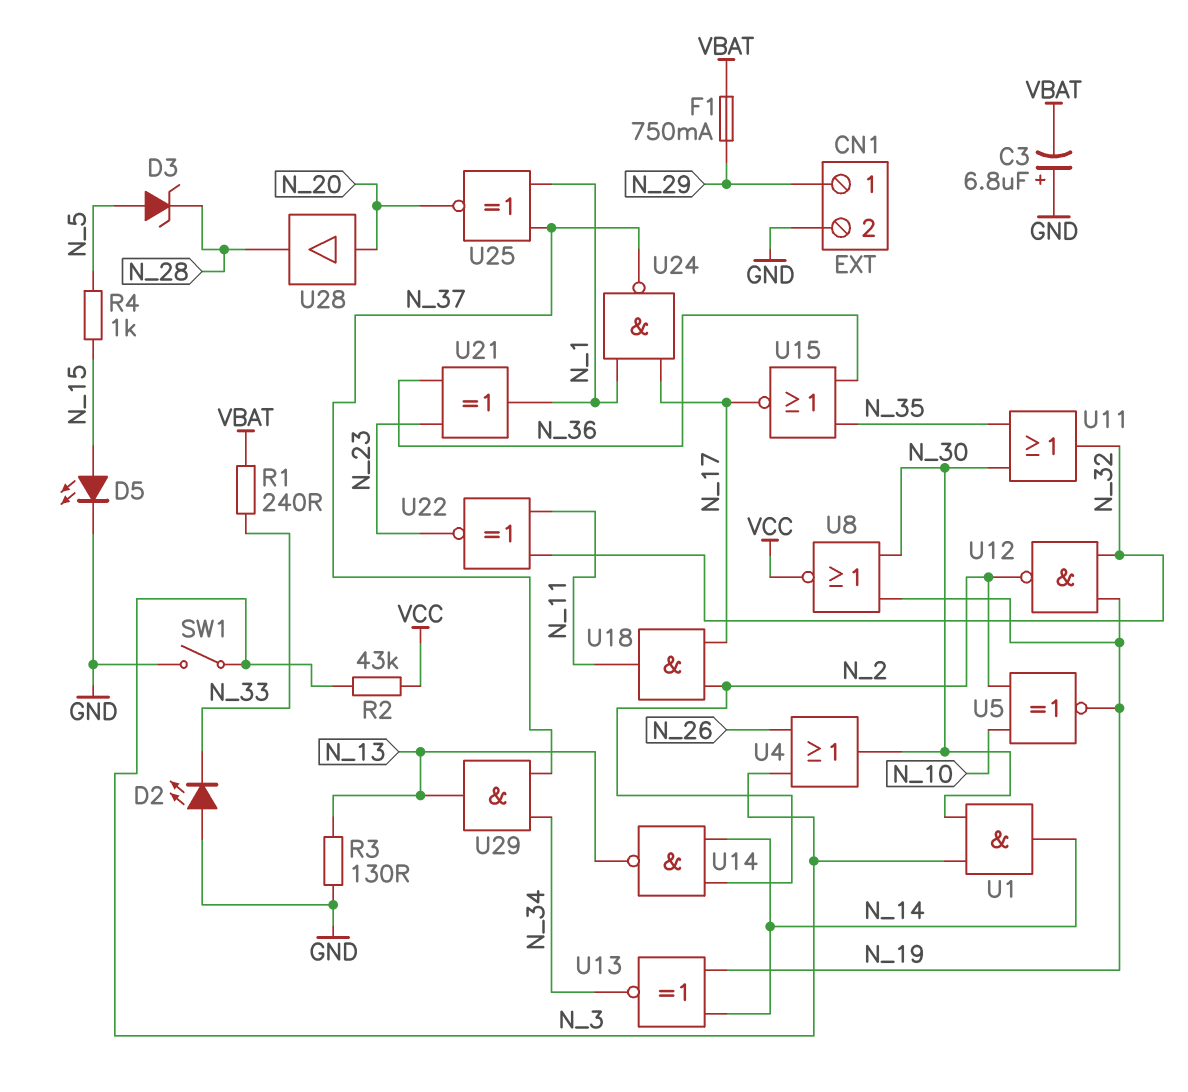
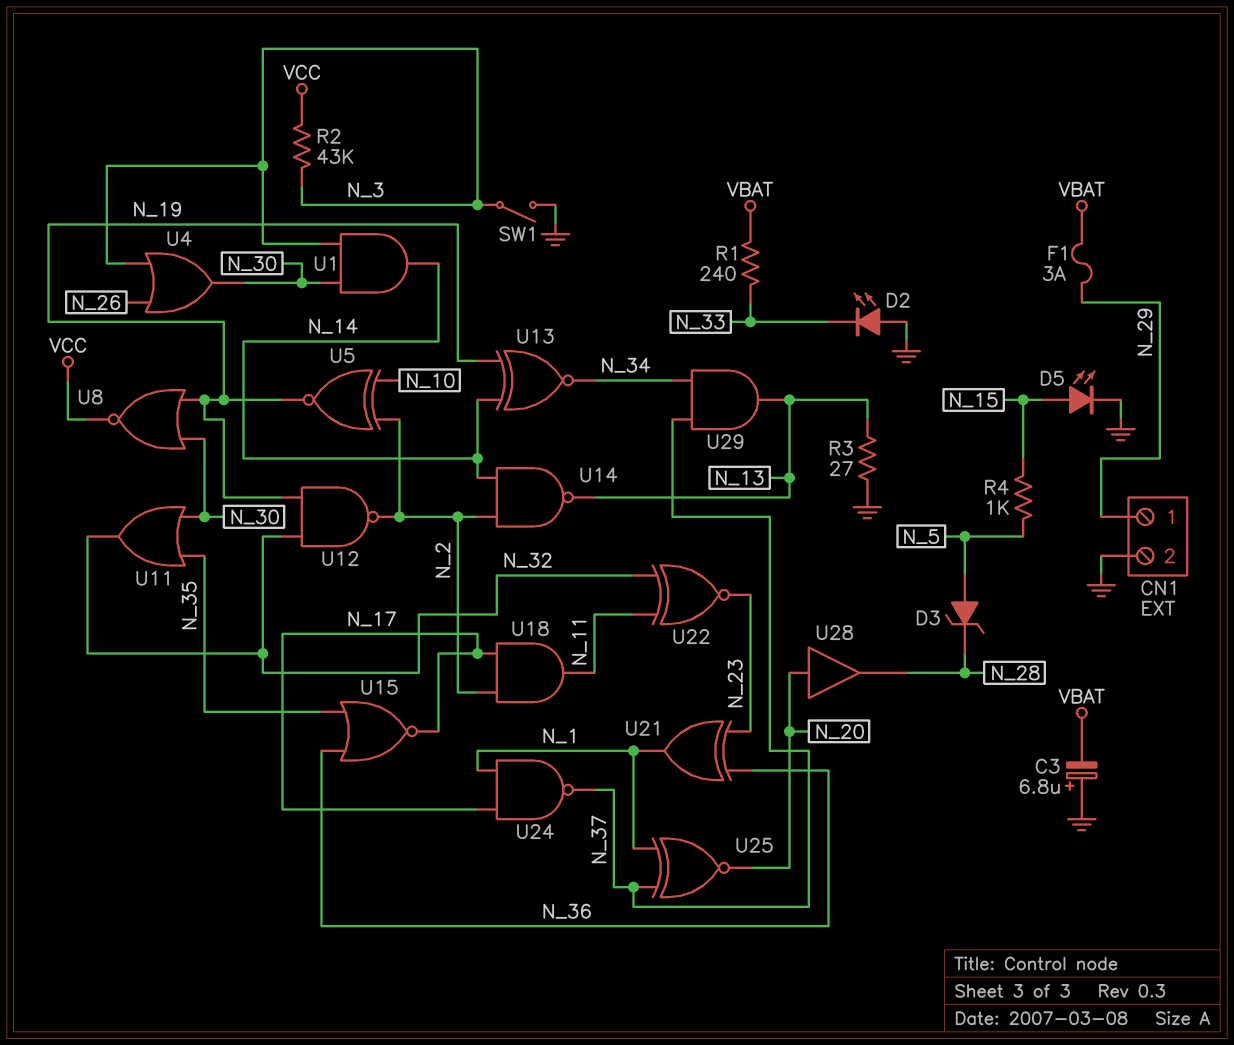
F1: 750mA (N_29, VBAT) -> 3A (N_29, VBAT)
R3: 130 (GND, N_13) -> 27 (GND, N_13)

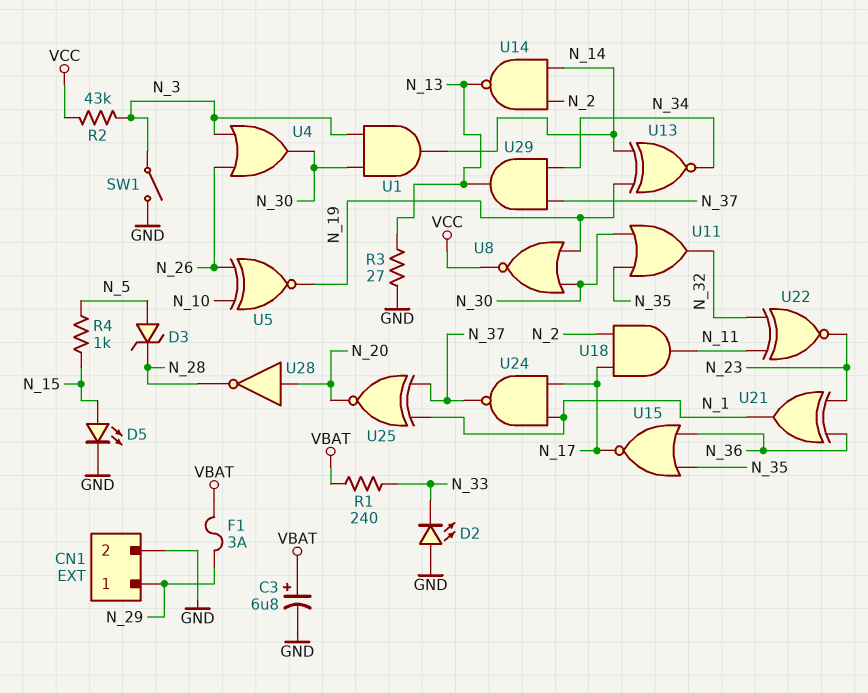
C3: 6.8uF (plus GND, minus VBAT) -> 6.8uF (plus VBAT, minus GND)
U5: XNOR (in N_2, in N_10, out N_19) -> XNOR (in N_10, in N_26, out N_19)
U12: NAND (in N_19, in N_32, out N_2) -> none
U28: buffer (in N_20, out N_28) -> NOT (in N_20, out N_28)

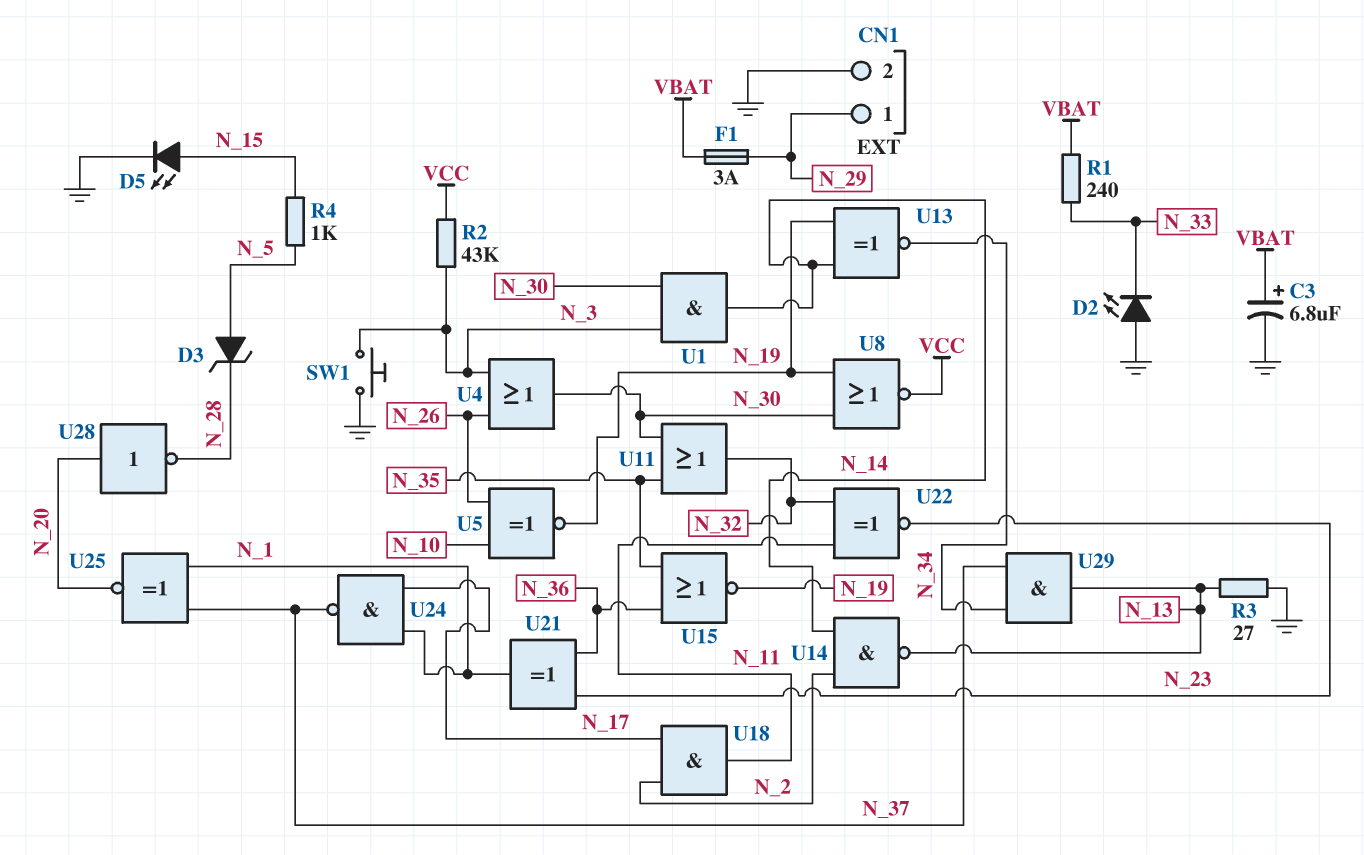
SW1: switch (GND, N_3) -> button (GND, N_3)
U15: NOR (in N_35, in N_36, out N_17) -> NOR (in N_35, in N_36, out N_19)

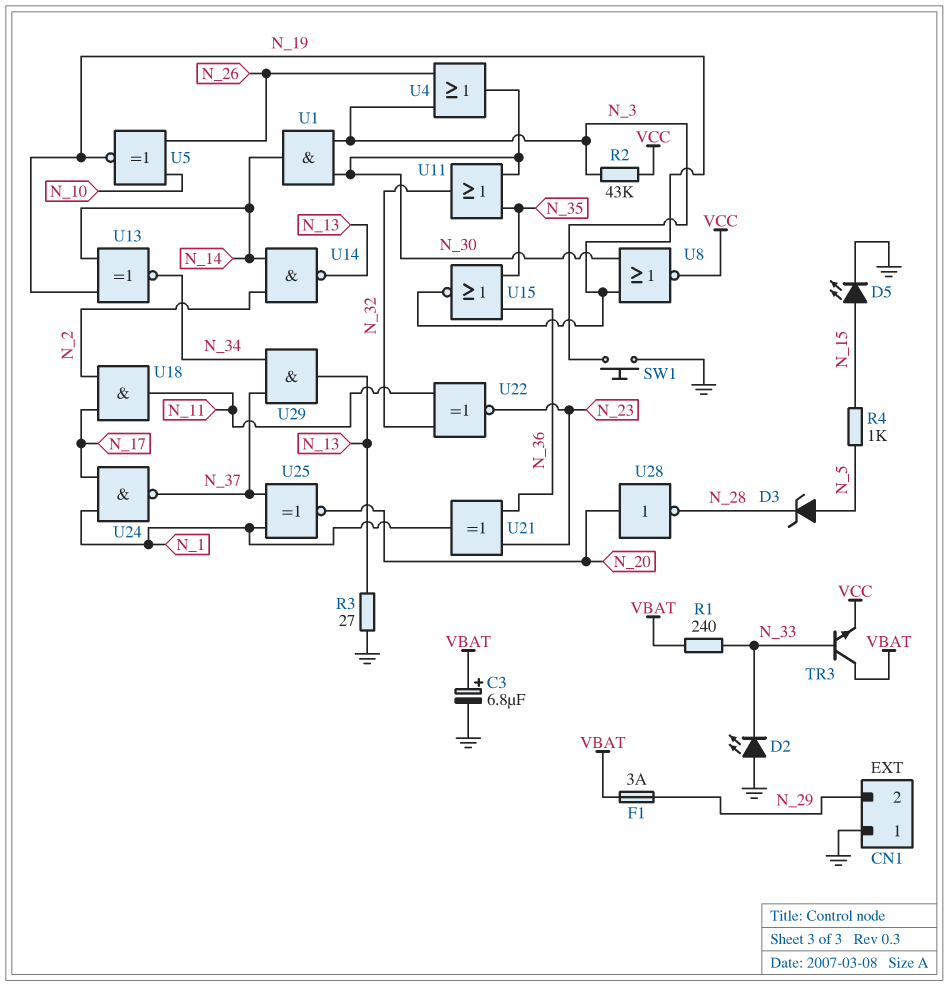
CN1 pin 1: N_29 -> GND
CN1 pin 2: GND -> N_29
TR3: none -> NPN (B N_33, C VBAT, E VCC)

